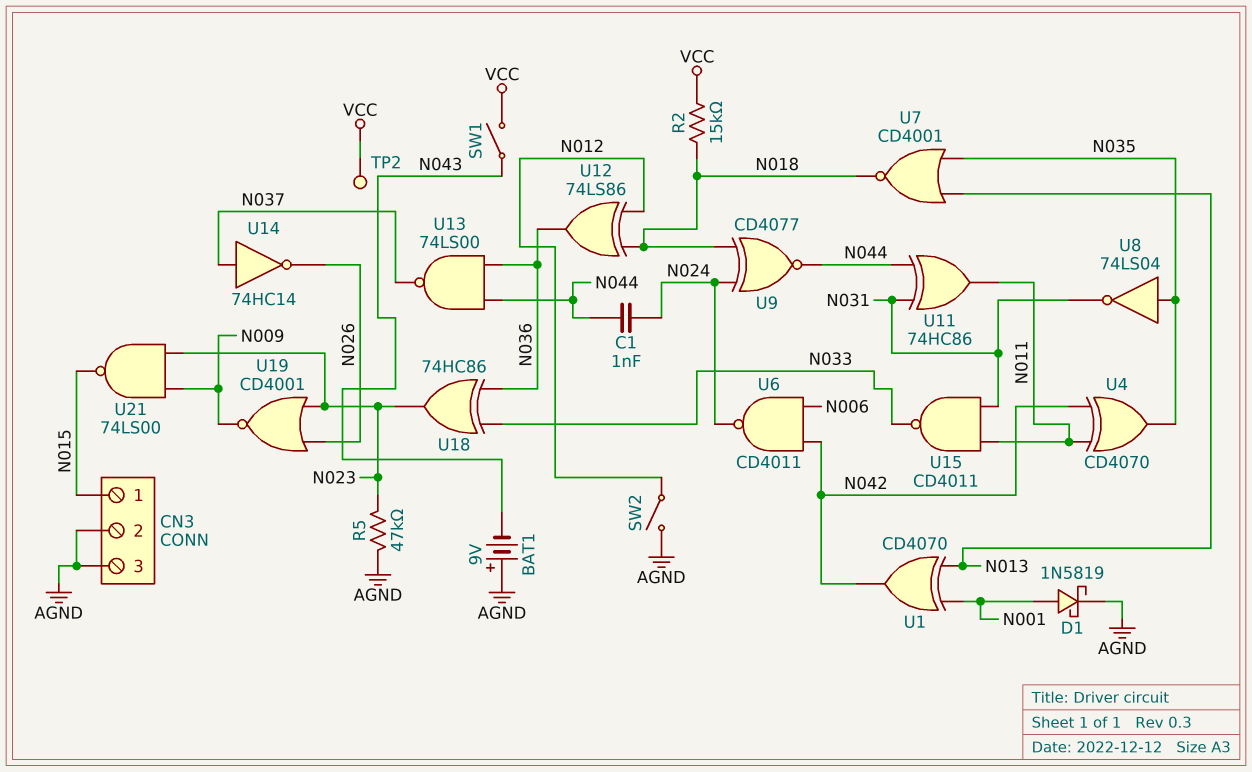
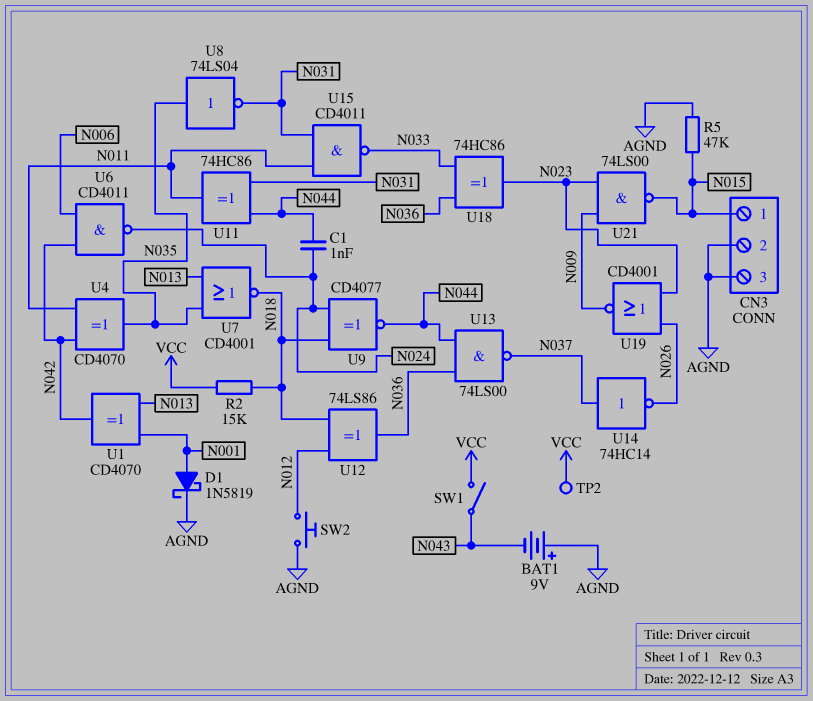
R5: 47k (AGND, N023) -> 47k (AGND, N015)
SW2: switch (AGND, N012) -> button (AGND, N012)

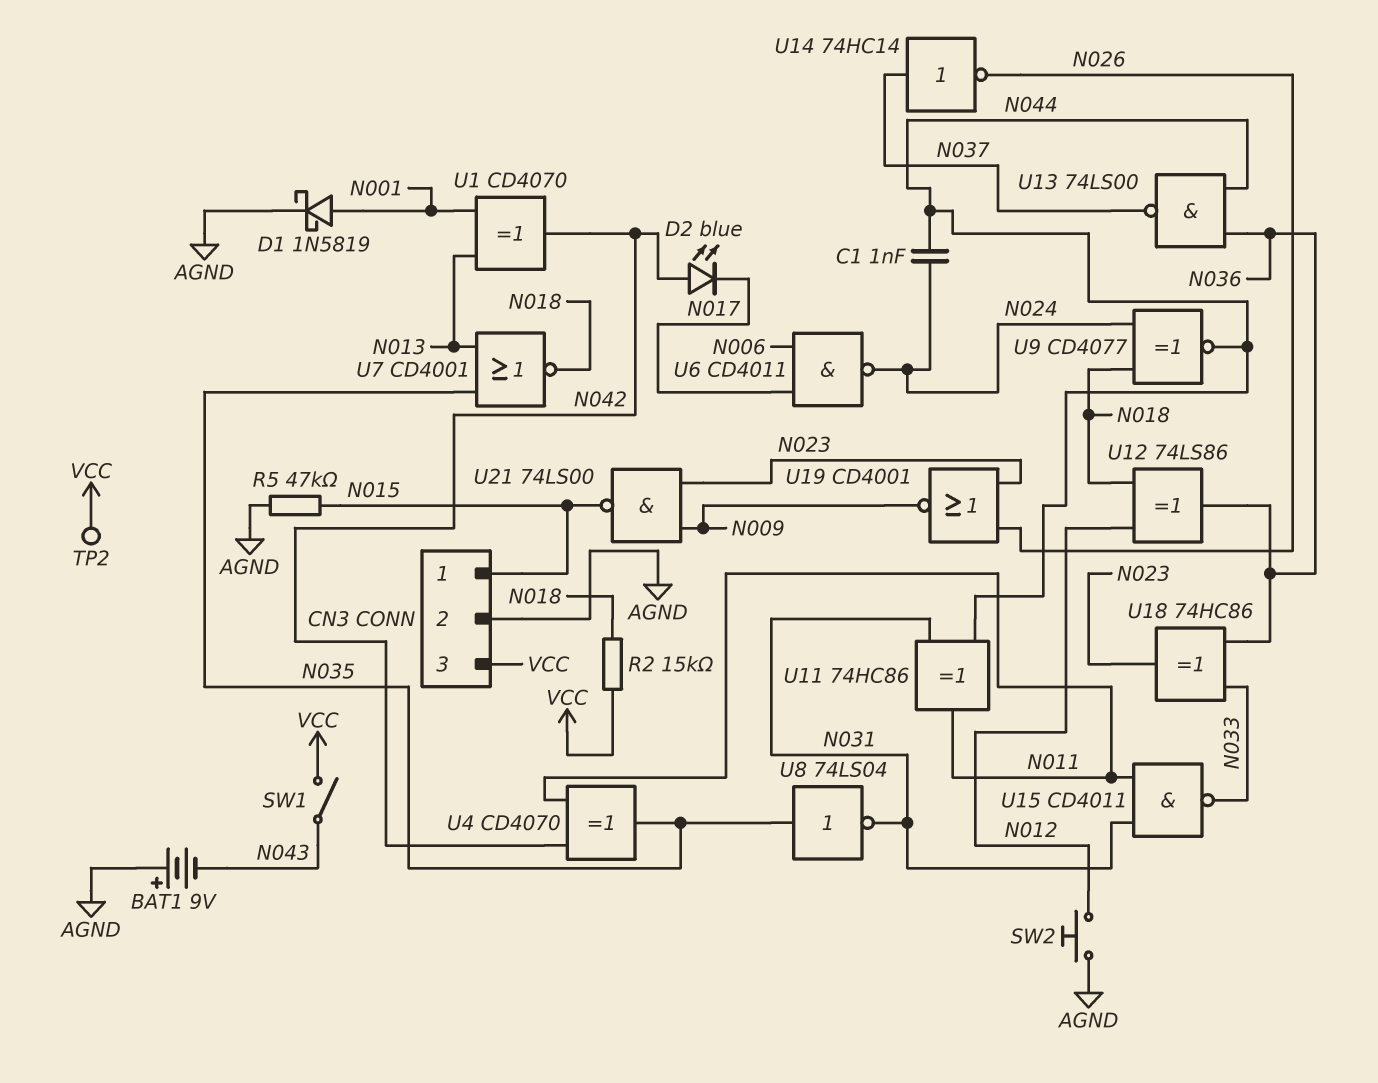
CN3 pin 3: AGND -> VCC
D2: none -> LED blue (A N042, K N017)
U6: NAND CD4011 (in N006, in N042, out N024) -> NAND CD4011 (in N006, in N017, out N024)

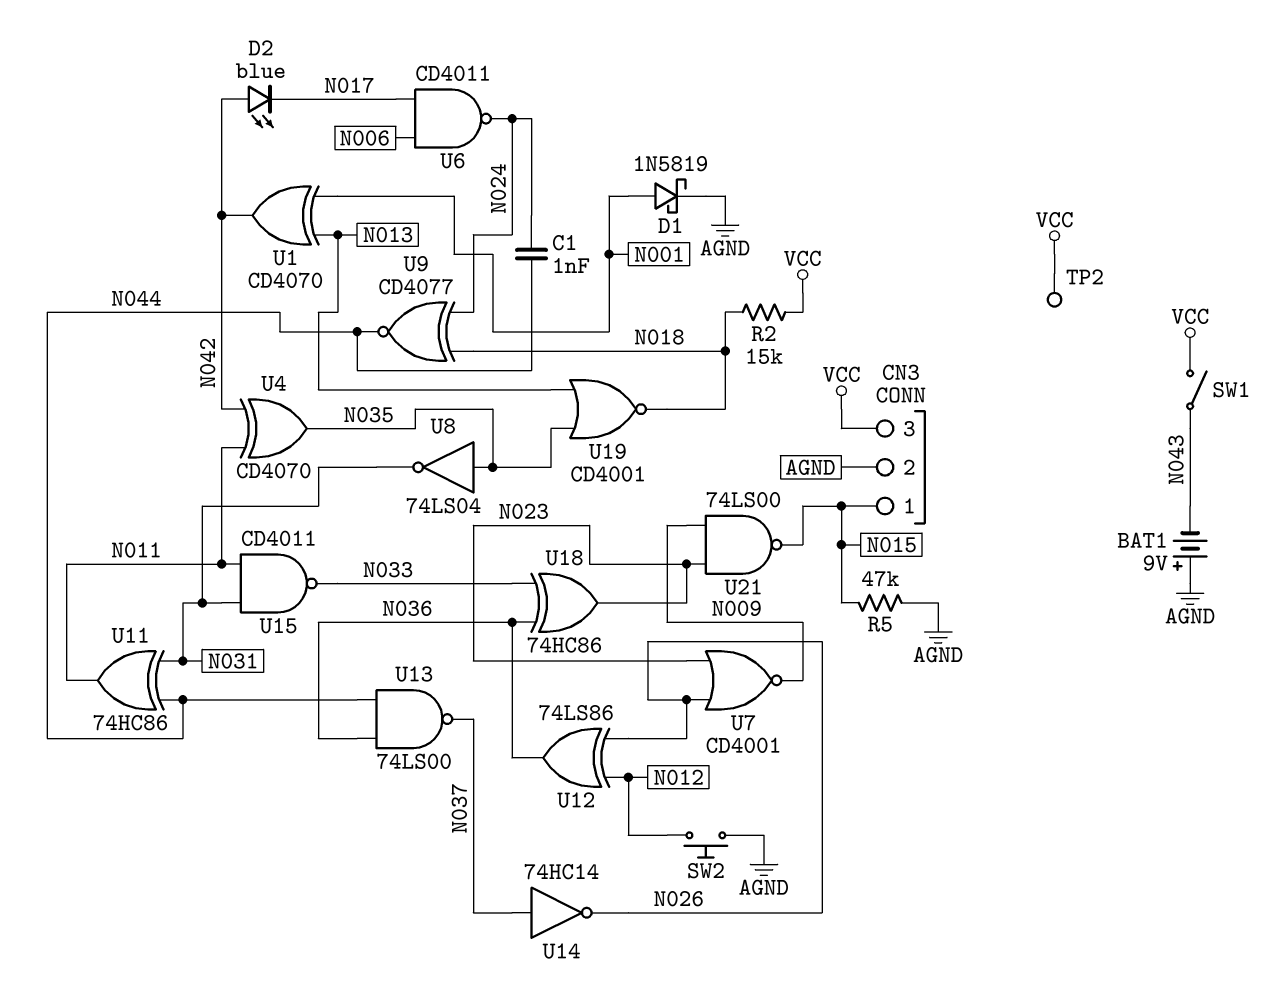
U7: NOR CD4001 (in N013, in N035, out N018) -> NOR CD4001 (in N023, in N026, out N009)
U12: XOR 74LS86 (in N012, in N018, out N036) -> XOR 74LS86 (in N012, in N026, out N036)
U19: NOR CD4001 (in N023, in N026, out N009) -> NOR CD4001 (in N013, in N035, out N018)

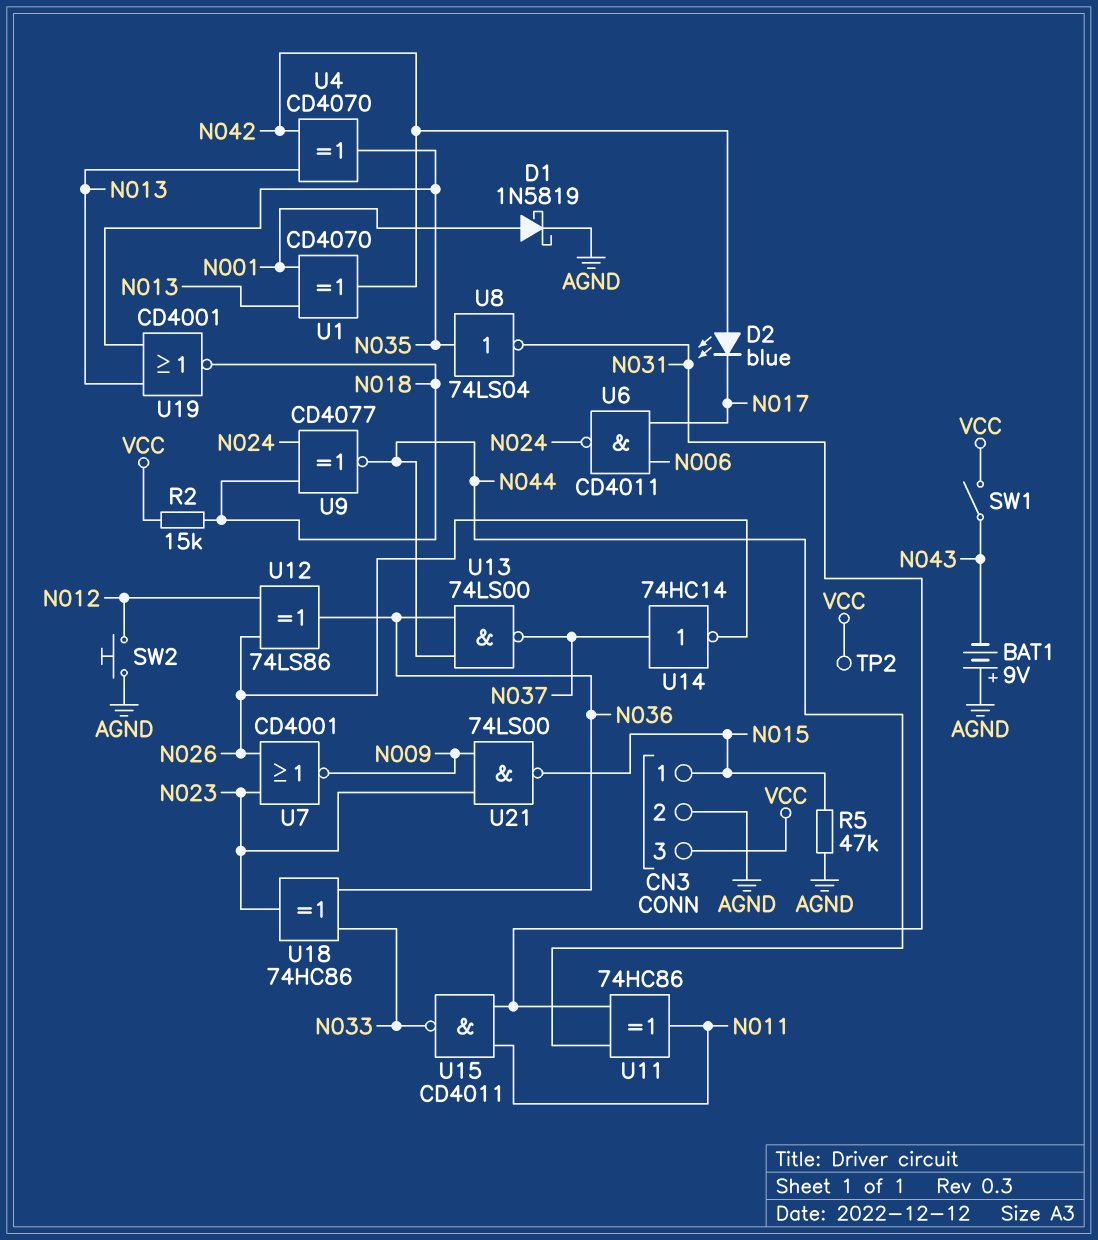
C1: 1nF (N024, N044) -> none
U4: XOR CD4070 (in N011, in N042, out N035) -> XOR CD4070 (in N013, in N042, out N035)

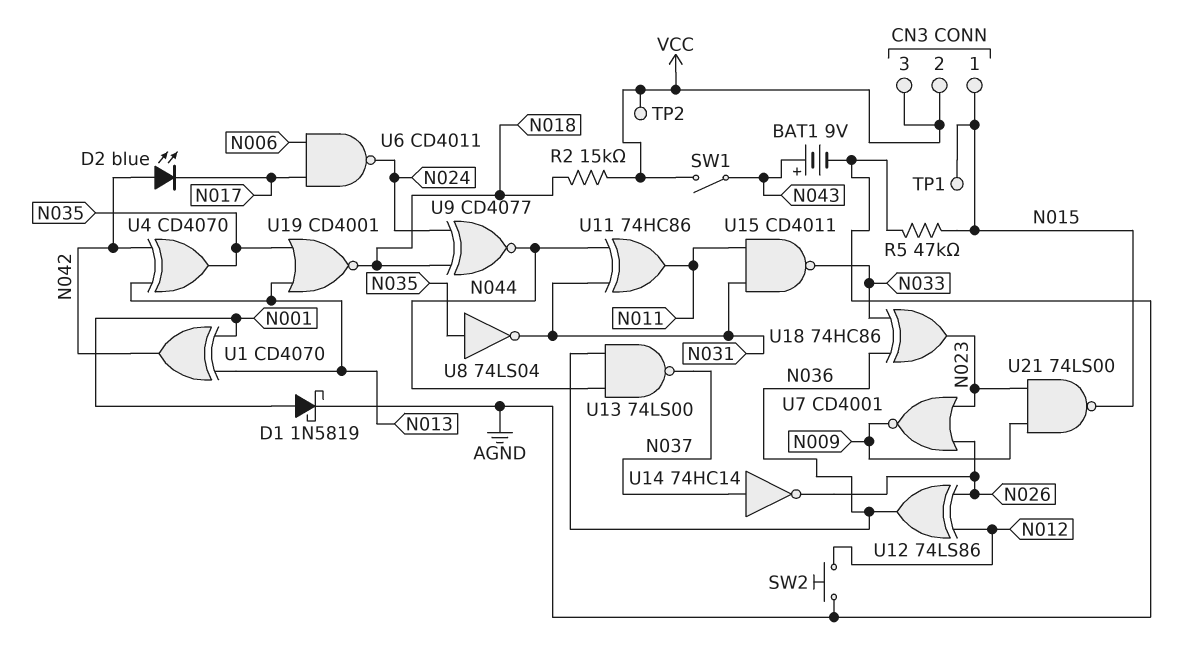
BAT1: 9V (plus AGND, minus N043) -> 9V (plus N043, minus AGND)
CN3 pin 2: AGND -> VCC
TP1: none -> test point (N015)

